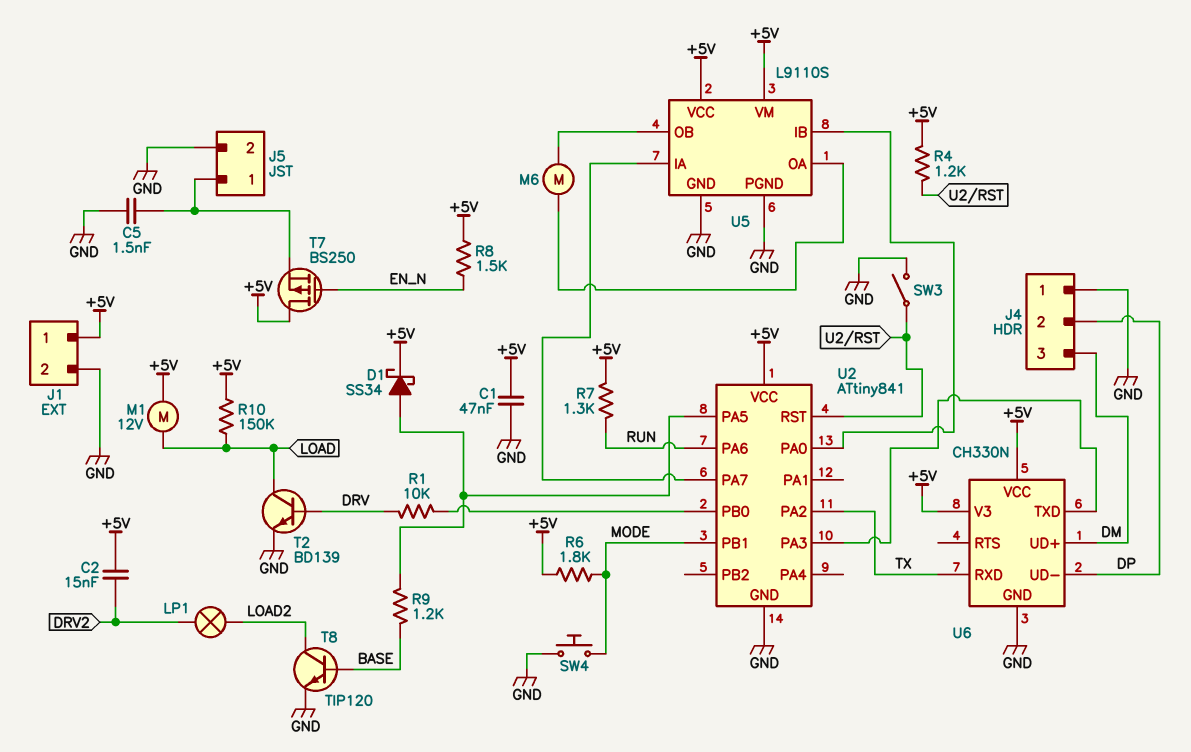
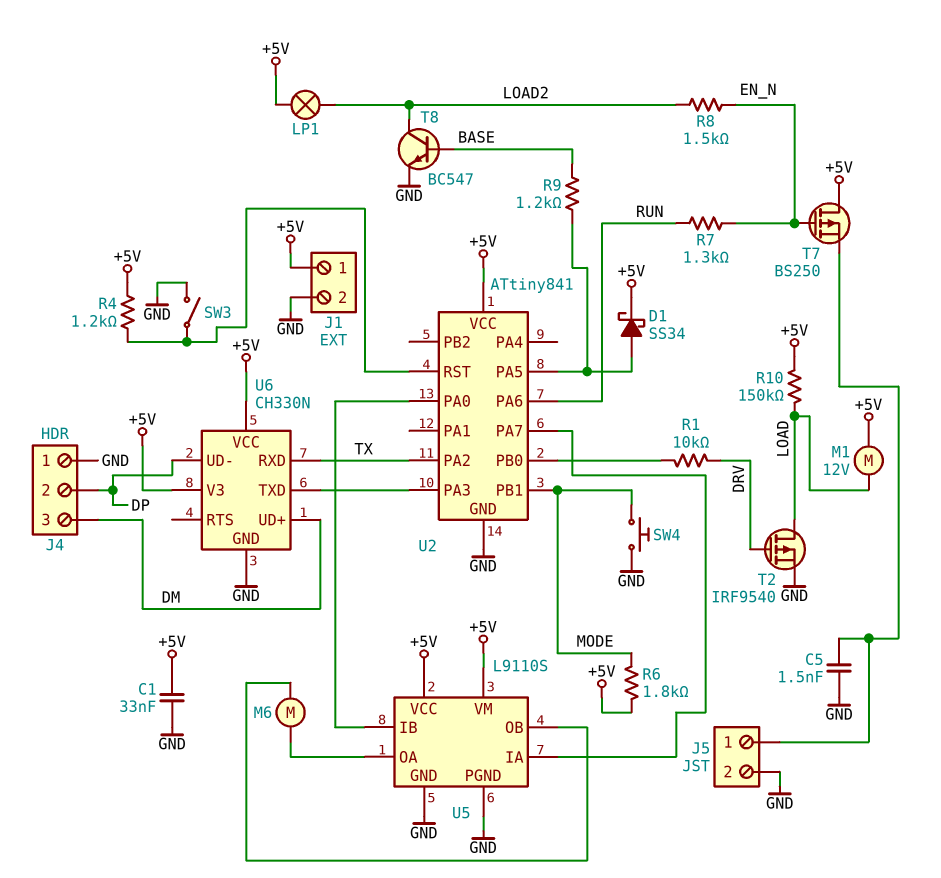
C1: 47nF (+5V, GND) -> 33nF (+5V, GND)
C2: 15nF (+5V, DRV2) -> none
LP1: lamp (DRV2, LOAD2) -> lamp (+5V, LOAD2)
R7: 1.3k (+5V, RUN) -> 1.3k (EN_N, RUN)
R8: 1.5k (+5V, EN_N) -> 1.5k (EN_N, LOAD2)
T2: NPN BD139 (B DRV, C LOAD, E GND) -> PMOS IRF9540 (G DRV, D LOAD, S GND)
T8: NPN TIP120 (B BASE, C LOAD2, E GND) -> NPN BC547 (B BASE, C LOAD2, E GND)

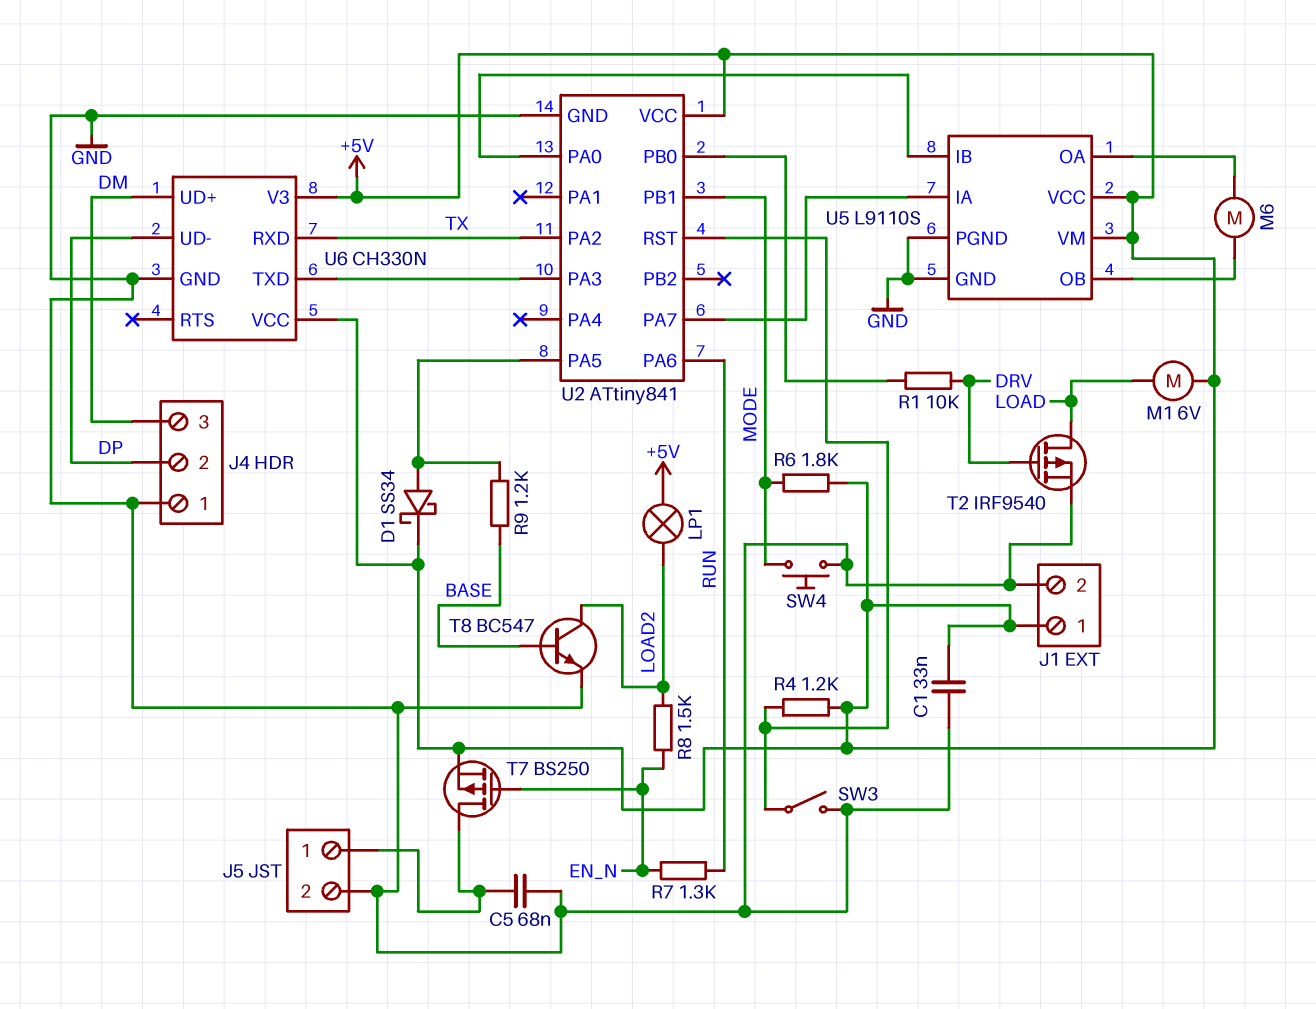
C5: 1.5nF (GND, J5/1) -> 68nF (GND, J5/1)
M1: motor 12V (+5V, LOAD) -> motor 6V (+5V, LOAD)
R10: 150k (+5V, LOAD) -> none
T7: PMOS BS250 (G EN_N, D +5V, S J5/1) -> PMOS BS250 (G EN_N, D J5/1, S +5V)

